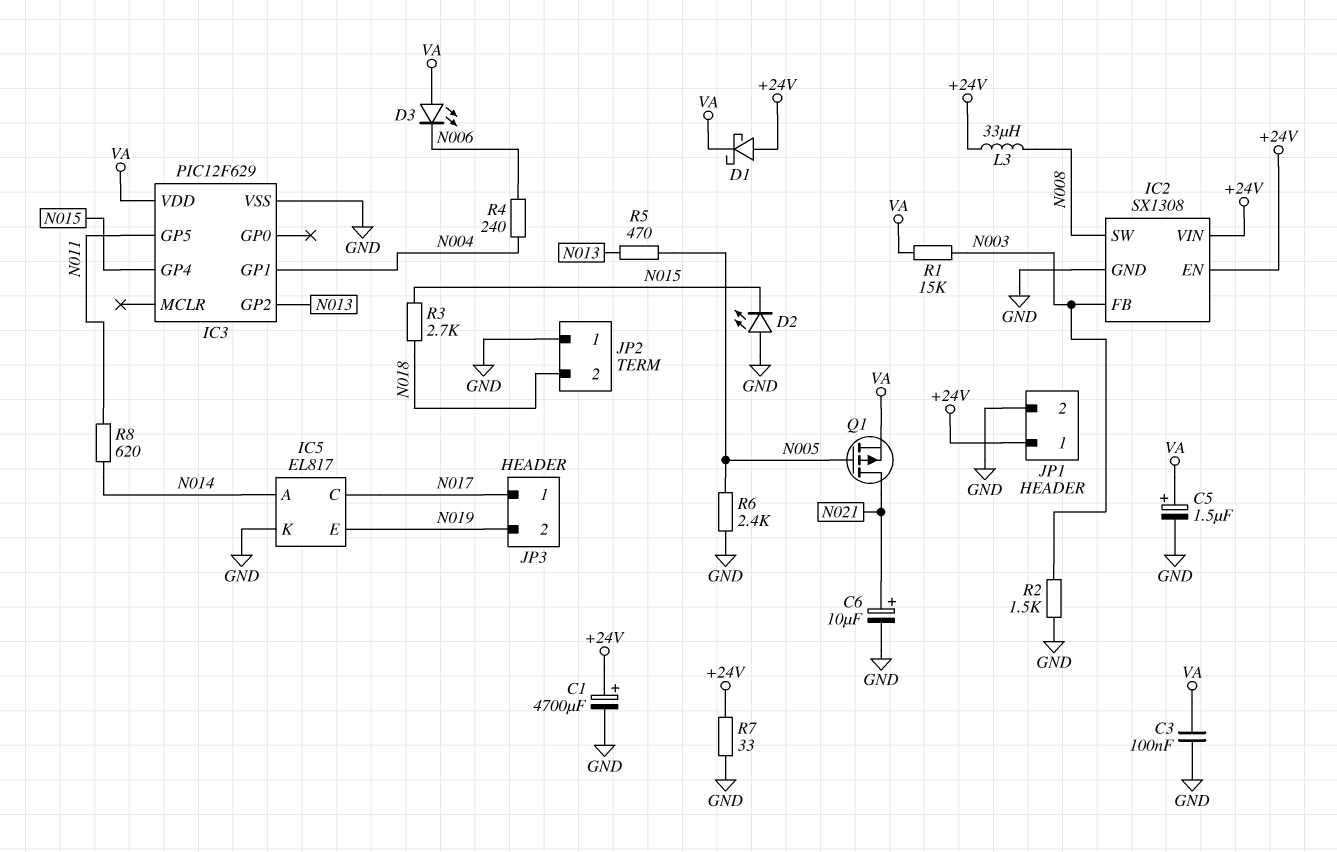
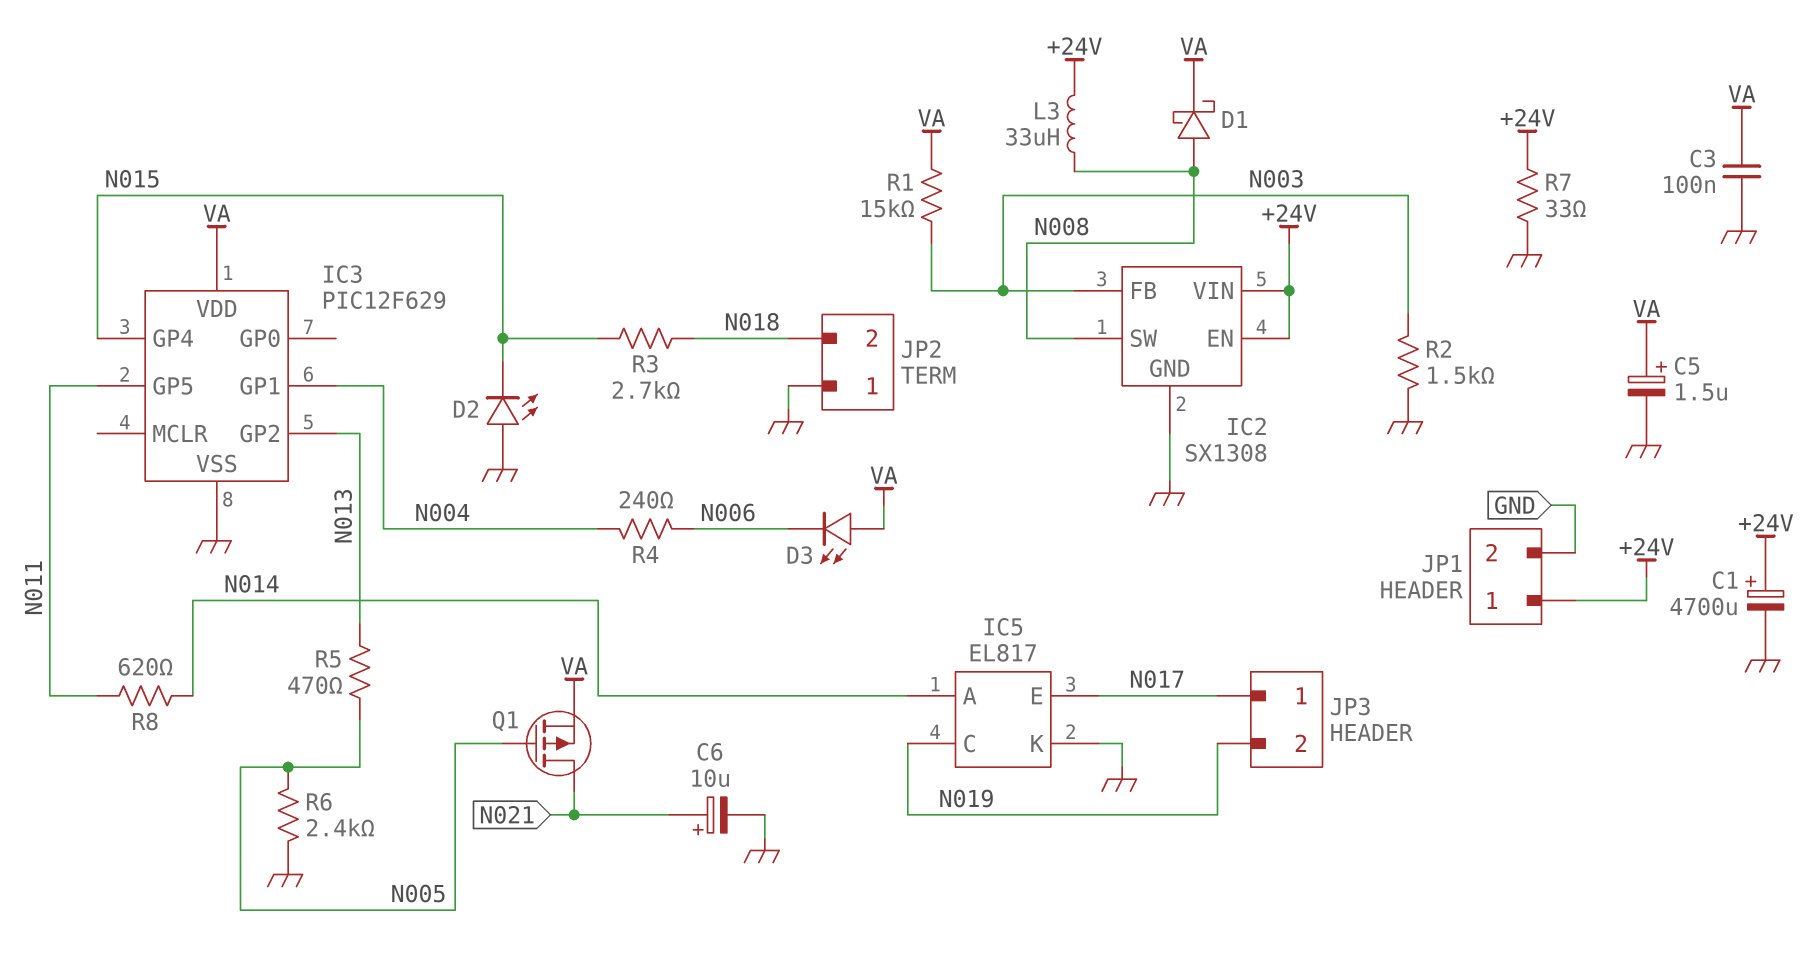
D1: schottky (A +24V, K VA) -> schottky (A N008, K VA)
IC5 pin C: N017 -> N019
IC5 pin E: N019 -> N017

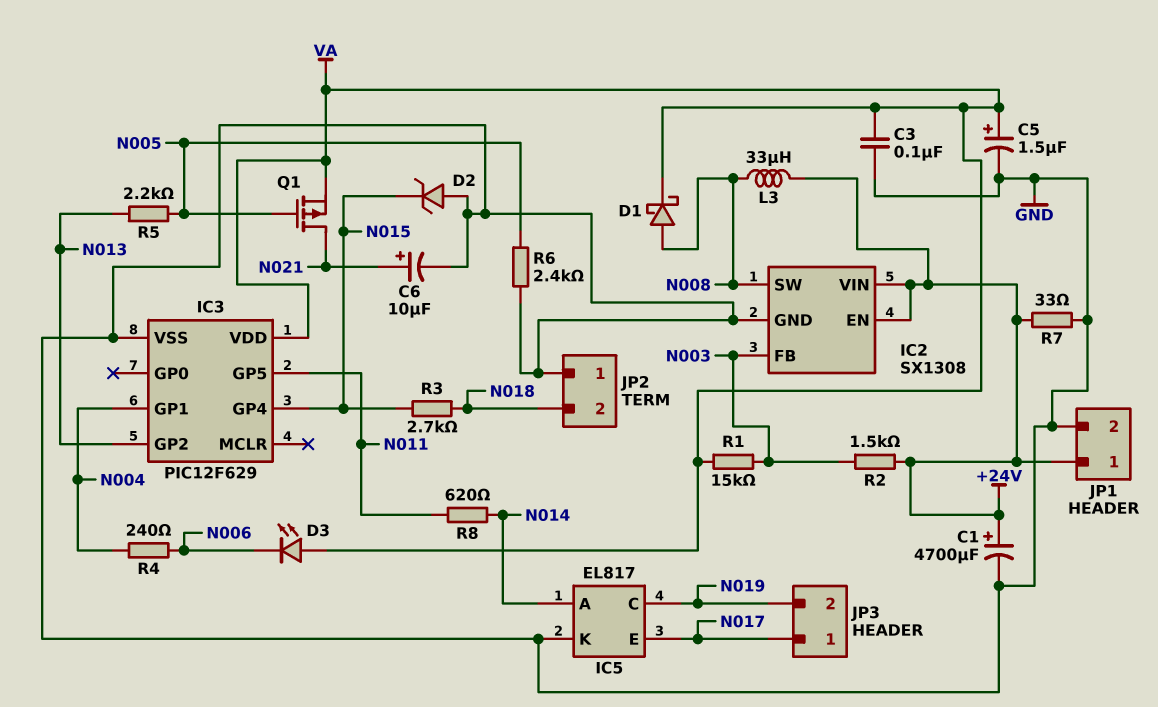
D2: LED (A GND, K N015) -> zener (A GND, K N015)
R2: 1.5k (GND, N003) -> 1.5k (+24V, N003)
R5: 470 (N005, N013) -> 2.2k (N005, N013)

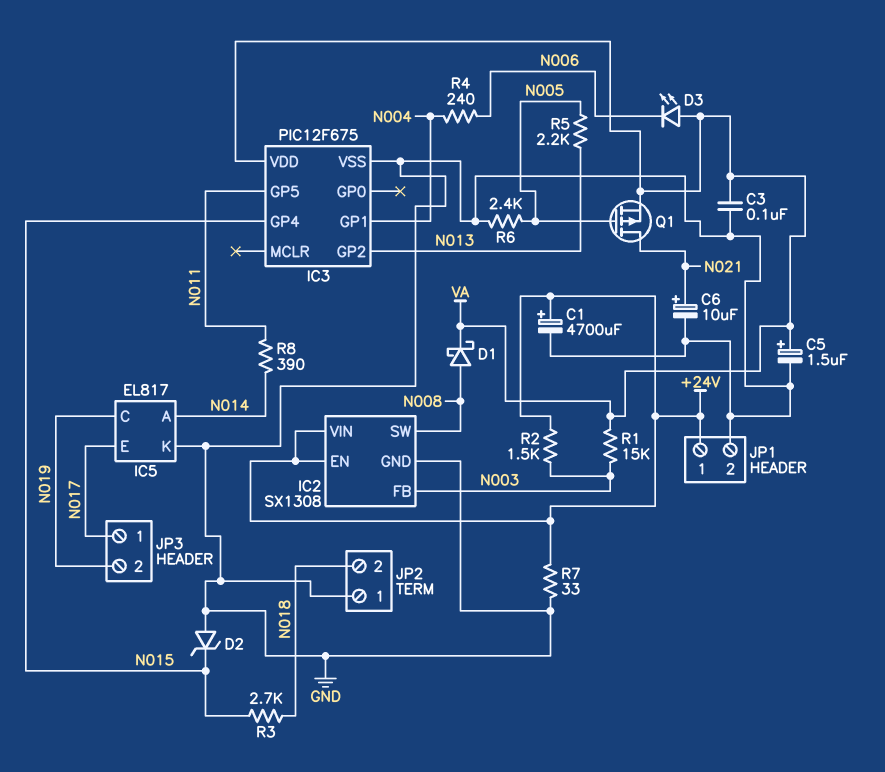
IC3: PIC12F629 -> PIC12F675
L3: 33uH (+24V, N008) -> none
R8: 620 (N011, N014) -> 390 (N011, N014)

